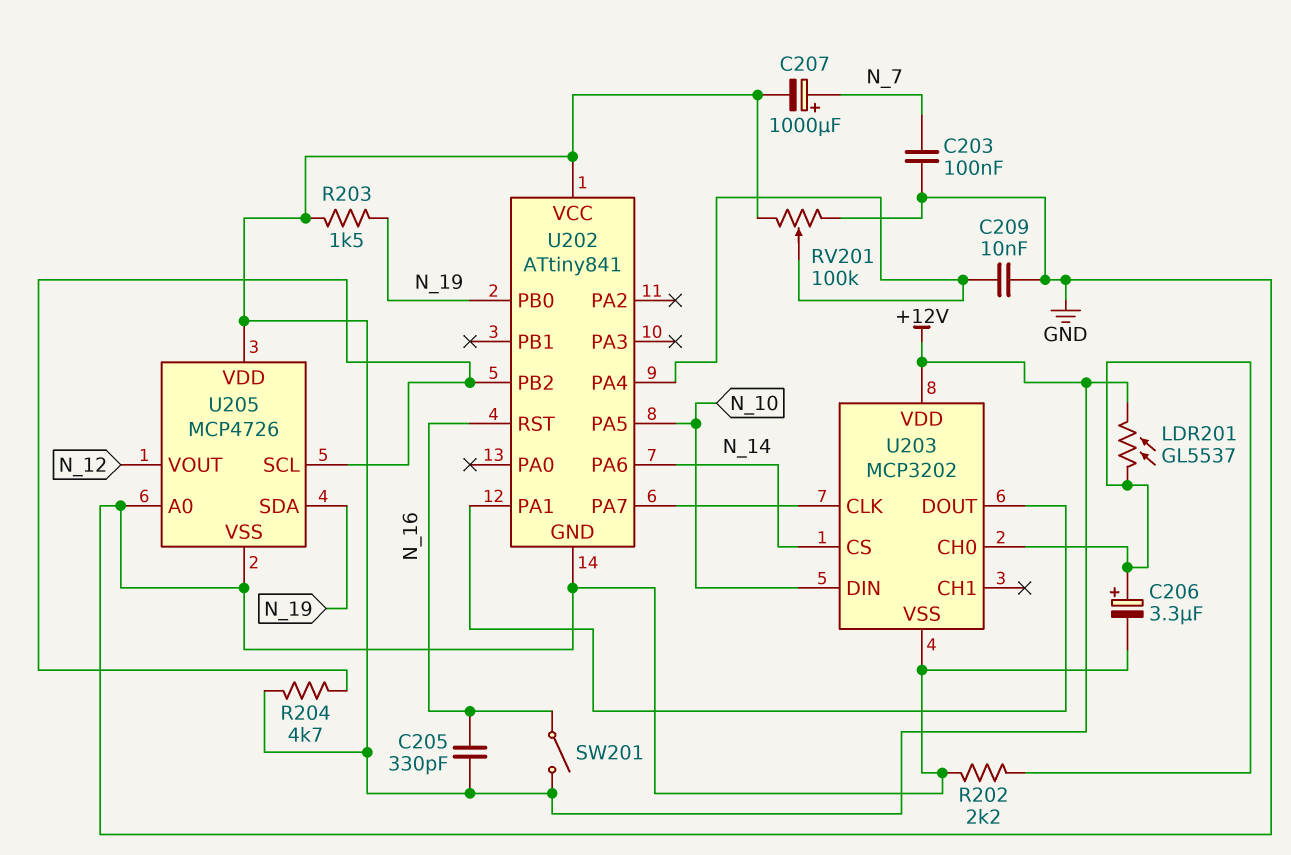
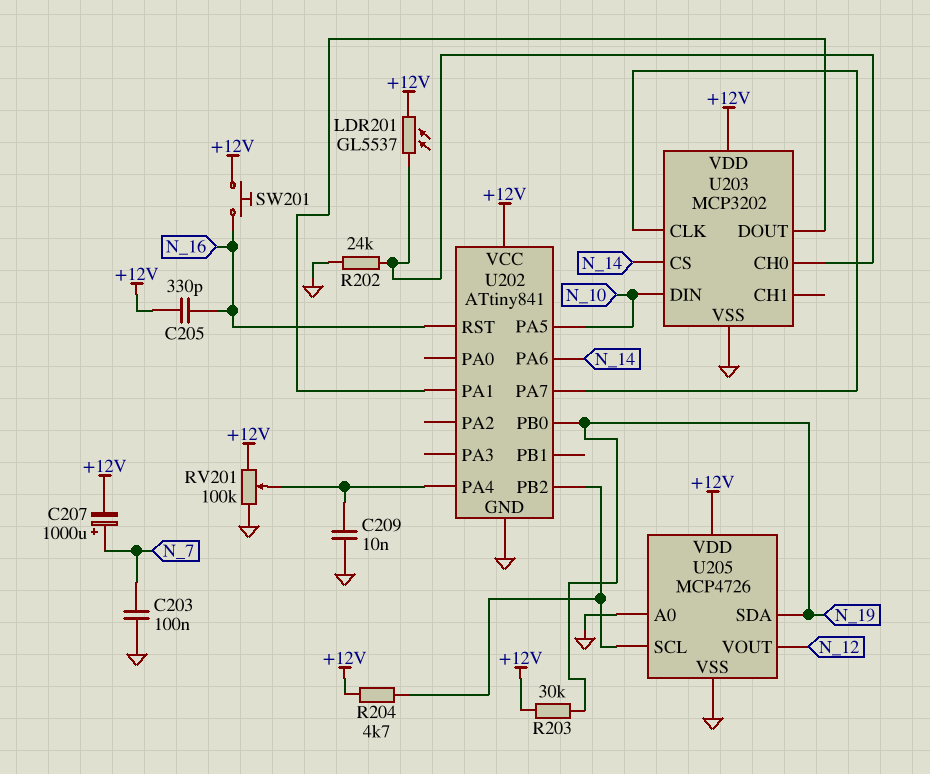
C206: 3.3uF (plus U203/CH0, minus GND) -> none
R202: 2.2k (GND, U203/CH0) -> 24k (GND, U203/CH0)
R203: 1.5k (+12V, N_19) -> 30k (+12V, N_19)
SW201: switch (+12V, N_16) -> button (+12V, N_16)

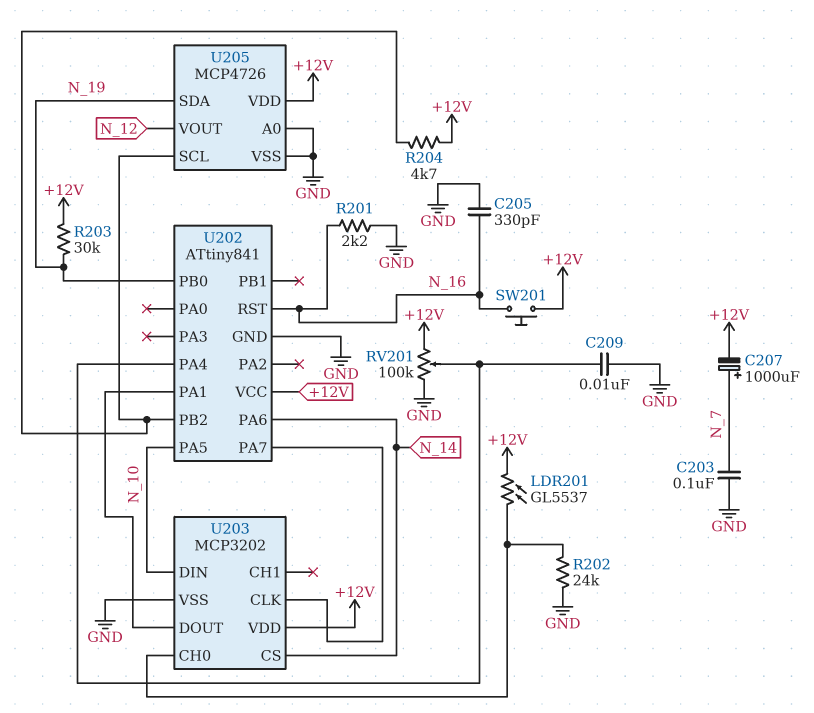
C205: 330pF (+12V, N_16) -> 330pF (GND, N_16)
R201: none -> 2.2k (GND, N_16)

